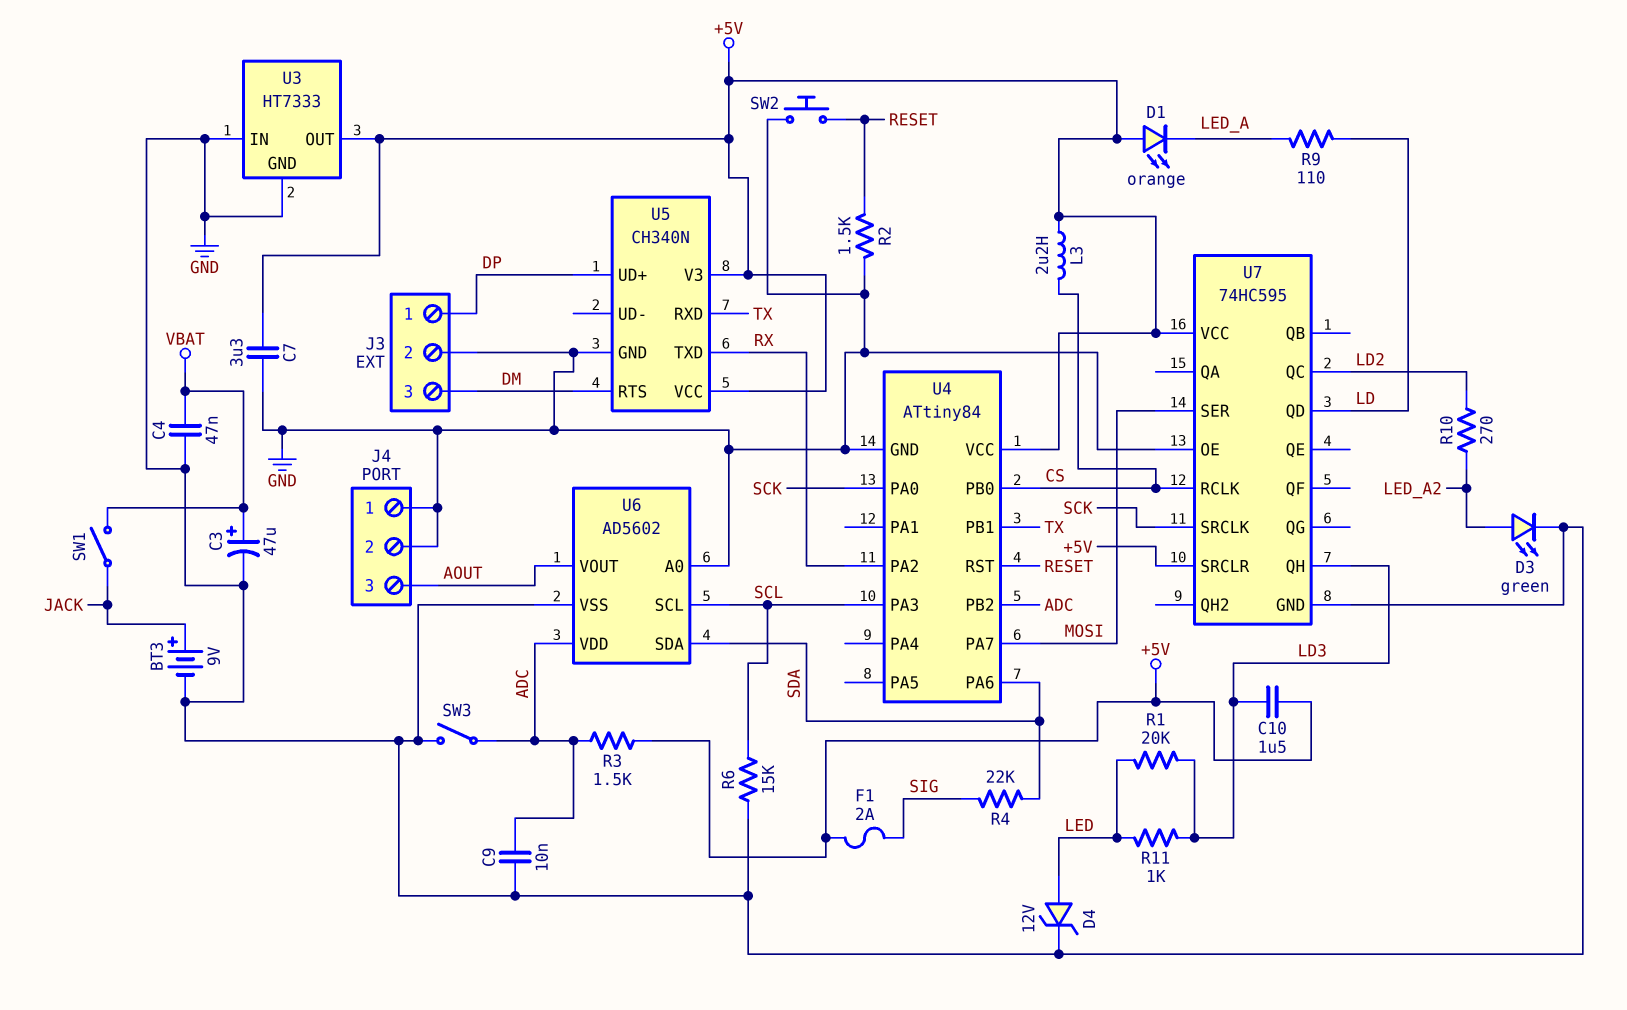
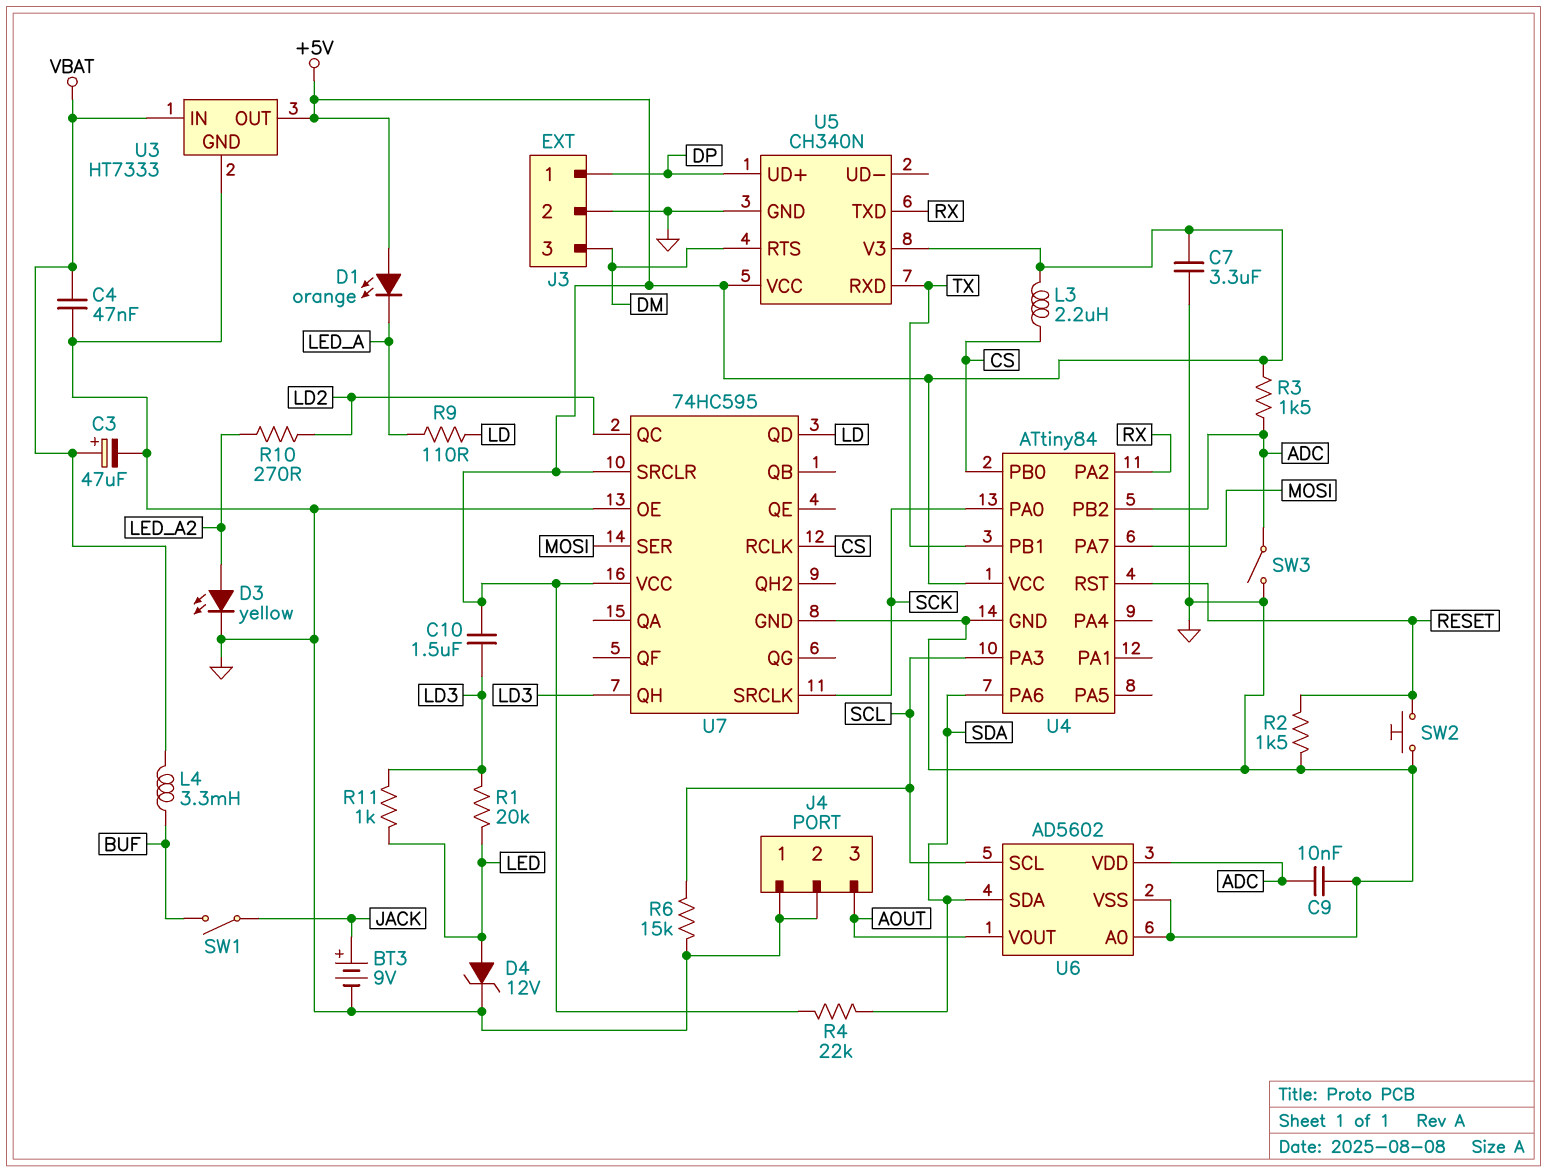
D3: LED green (A LED_A2, K GND) -> LED yellow (A LED_A2, K GND)
F1: 2A (+5V, SIG) -> none
L4: none -> 3.3mH (BUF, VBAT)
R4: 22k (SDA, SIG) -> 22k (+5V, SDA)
SW1: switch (JACK, VBAT) -> switch (BUF, JACK)
U3 pin IN: GND -> VBAT

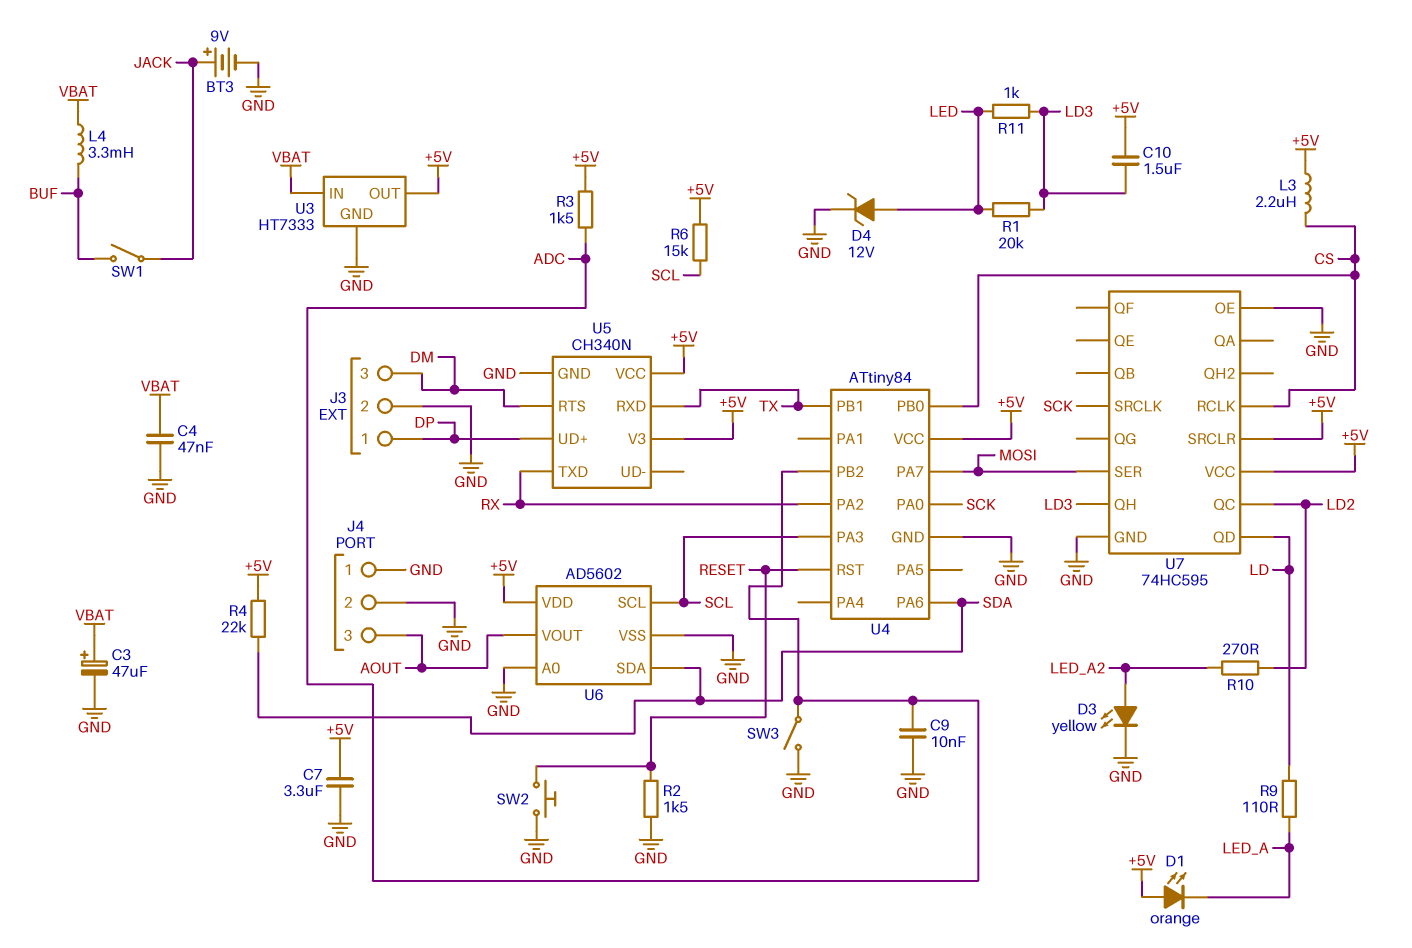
R6: 15k (GND, SCL) -> 15k (+5V, SCL)
U6 pin VDD: ADC -> +5V

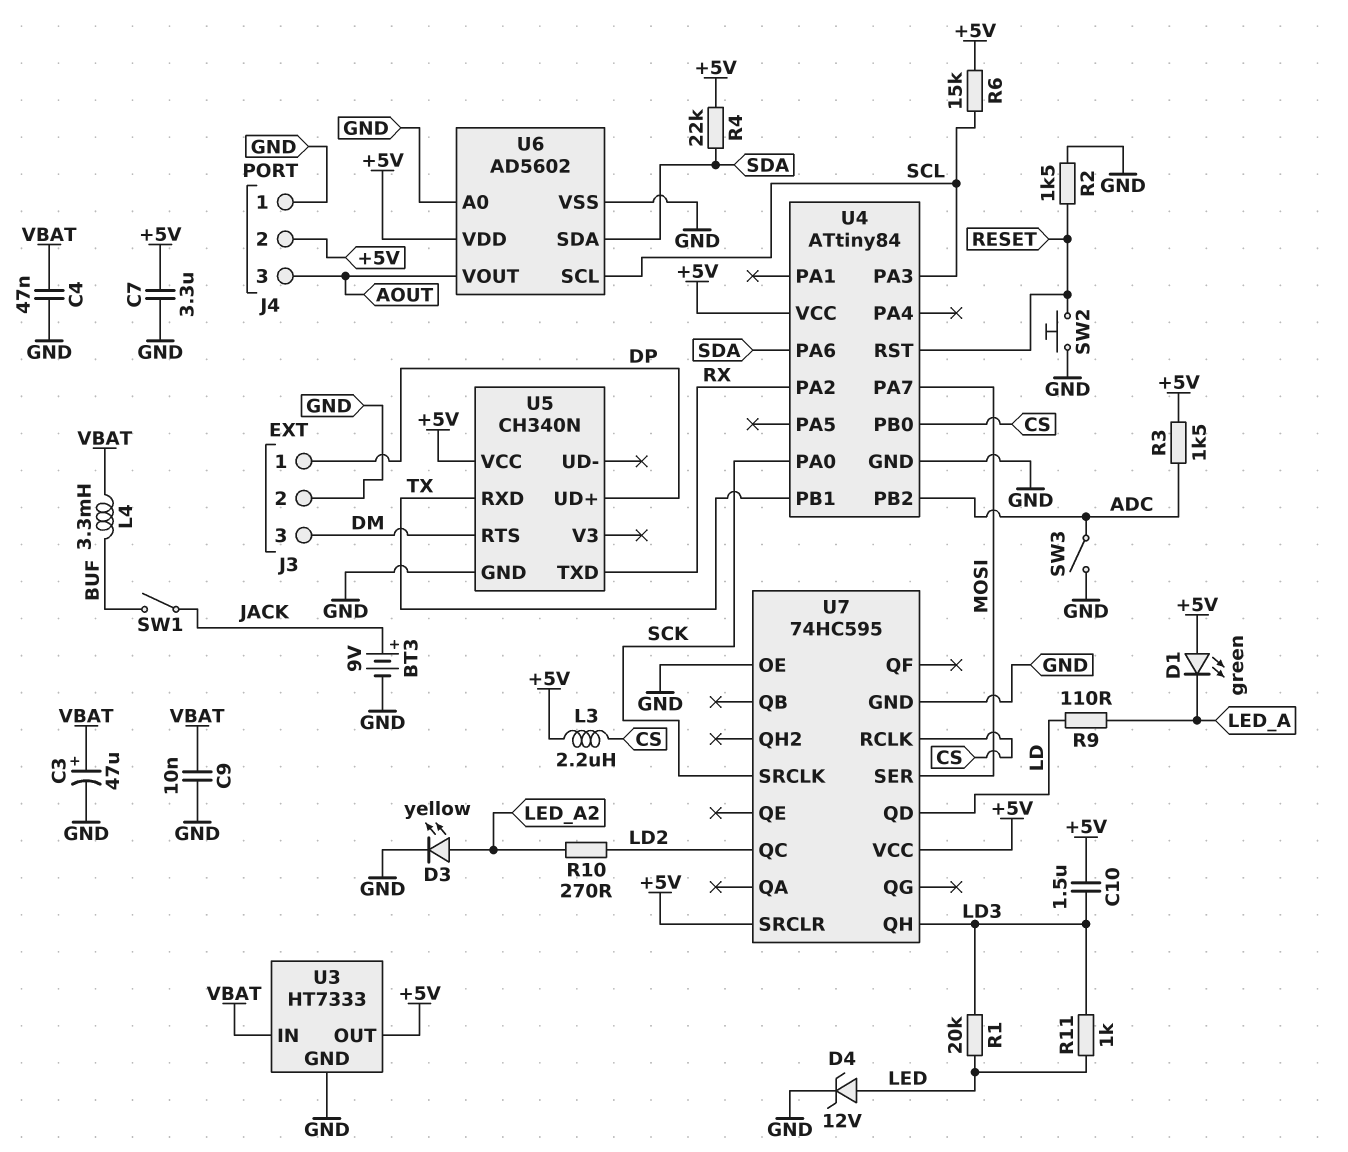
C9: 10nF (ADC, GND) -> 10nF (GND, VBAT)
D1: LED orange (A +5V, K LED_A) -> LED green (A +5V, K LED_A)
J4 pin 2: GND -> +5V
U5 pin V3: +5V -> none

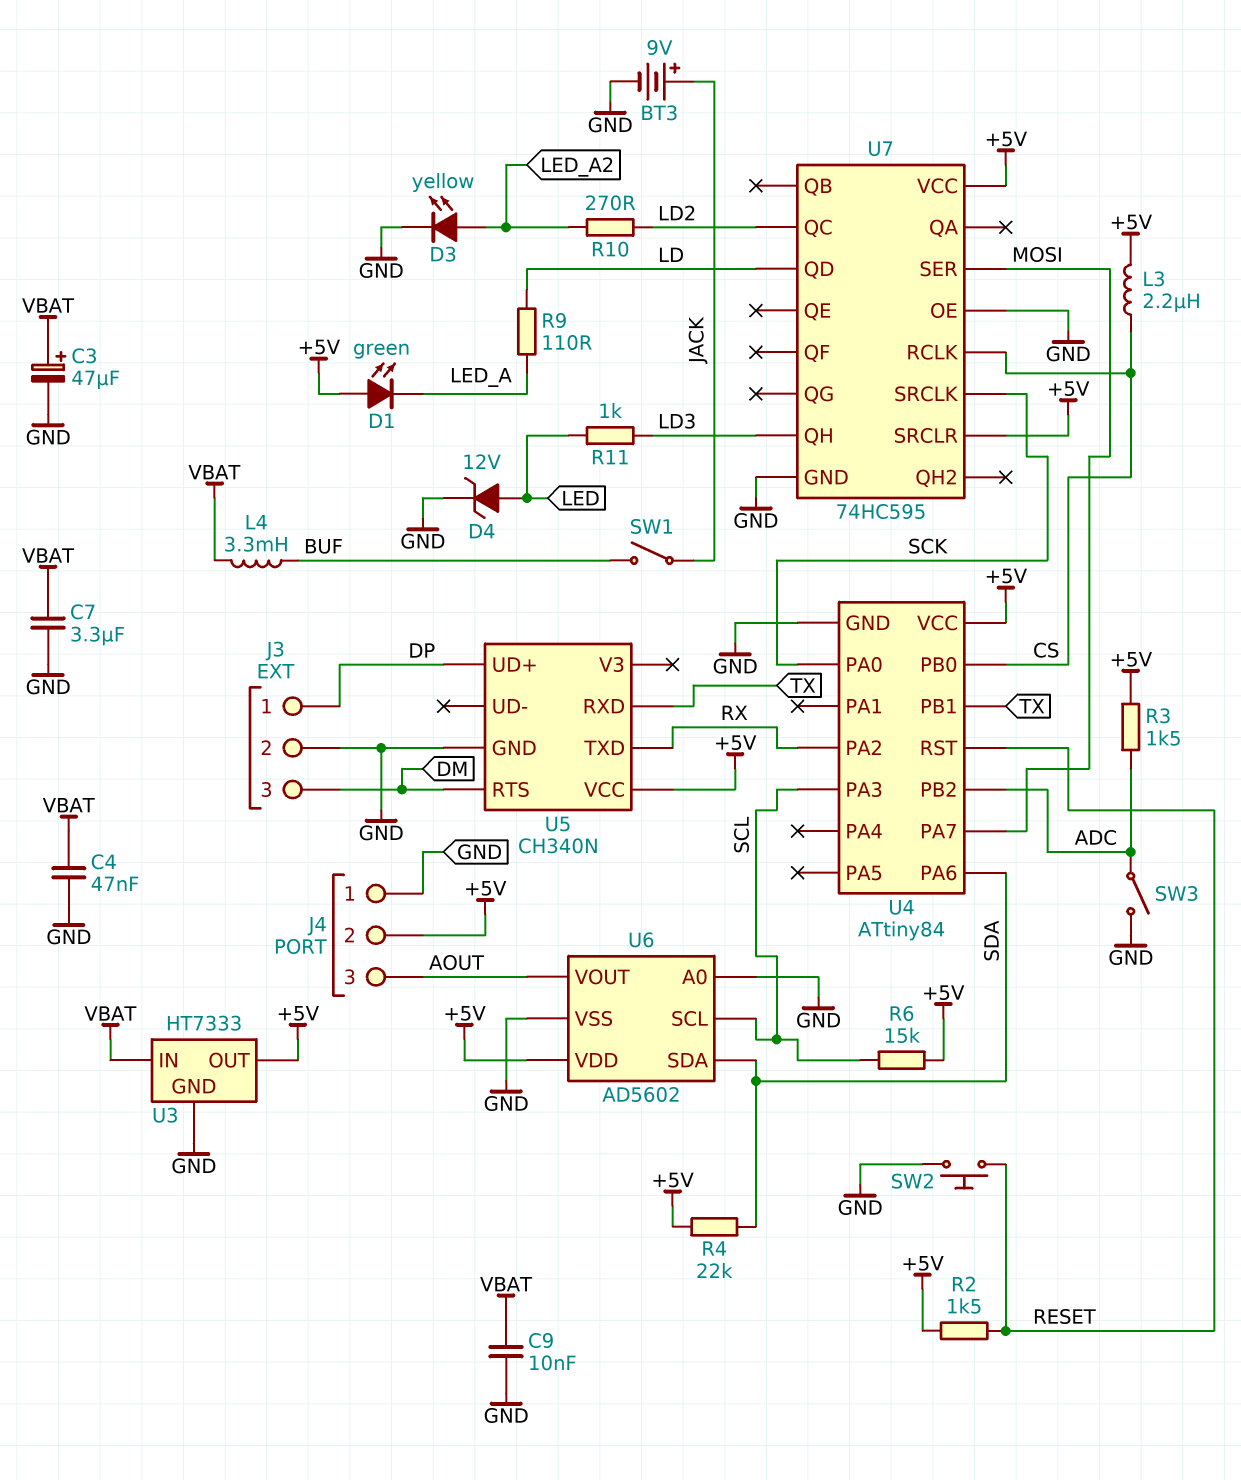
C7: 3.3uF (+5V, GND) -> 3.3uF (GND, VBAT)
C10: 1.5uF (+5V, LD3) -> none
R1: 20k (LD3, LED) -> none
R2: 1.5k (GND, RESET) -> 1.5k (+5V, RESET)

